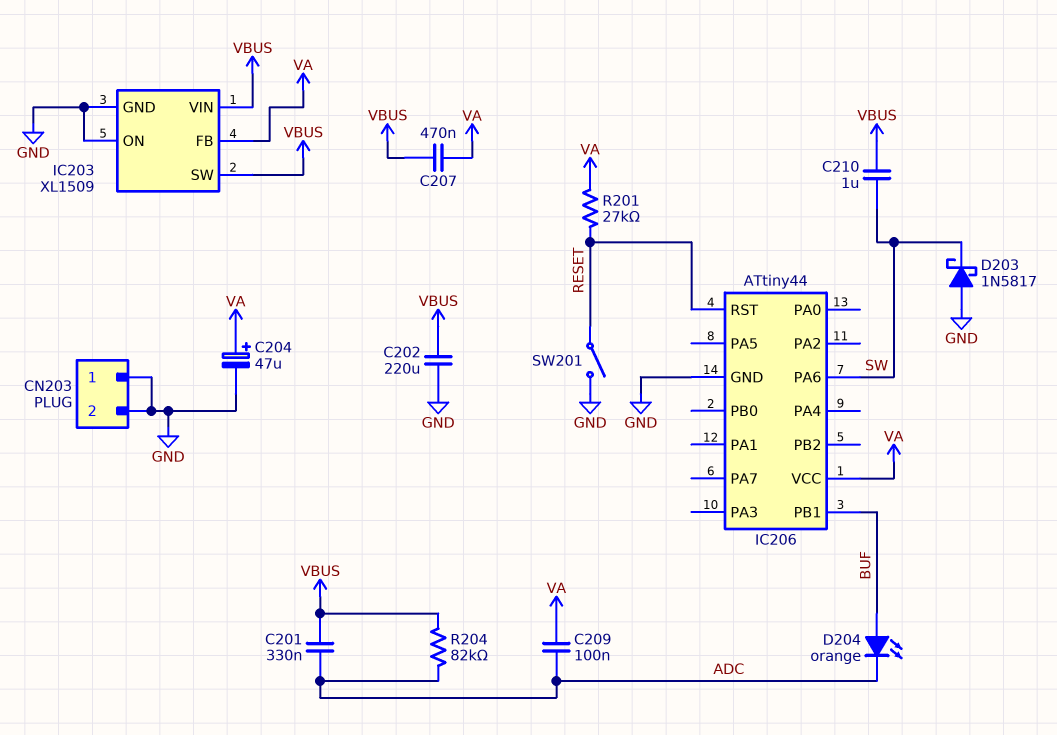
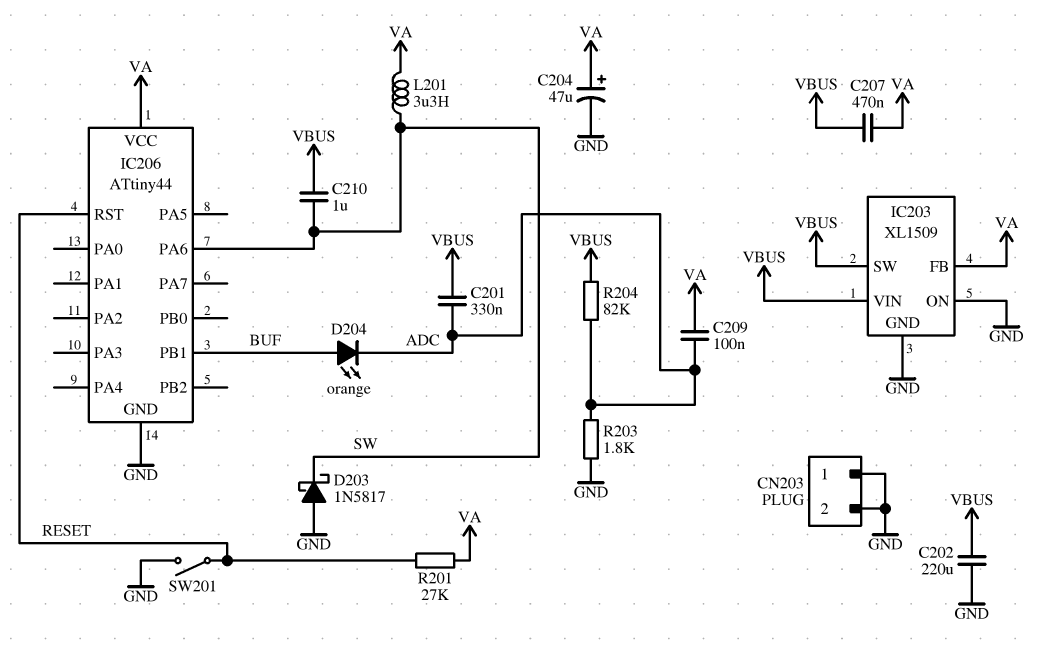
L201: none -> 3.3uH (SW, VA)
R203: none -> 1.8k (ADC, GND)

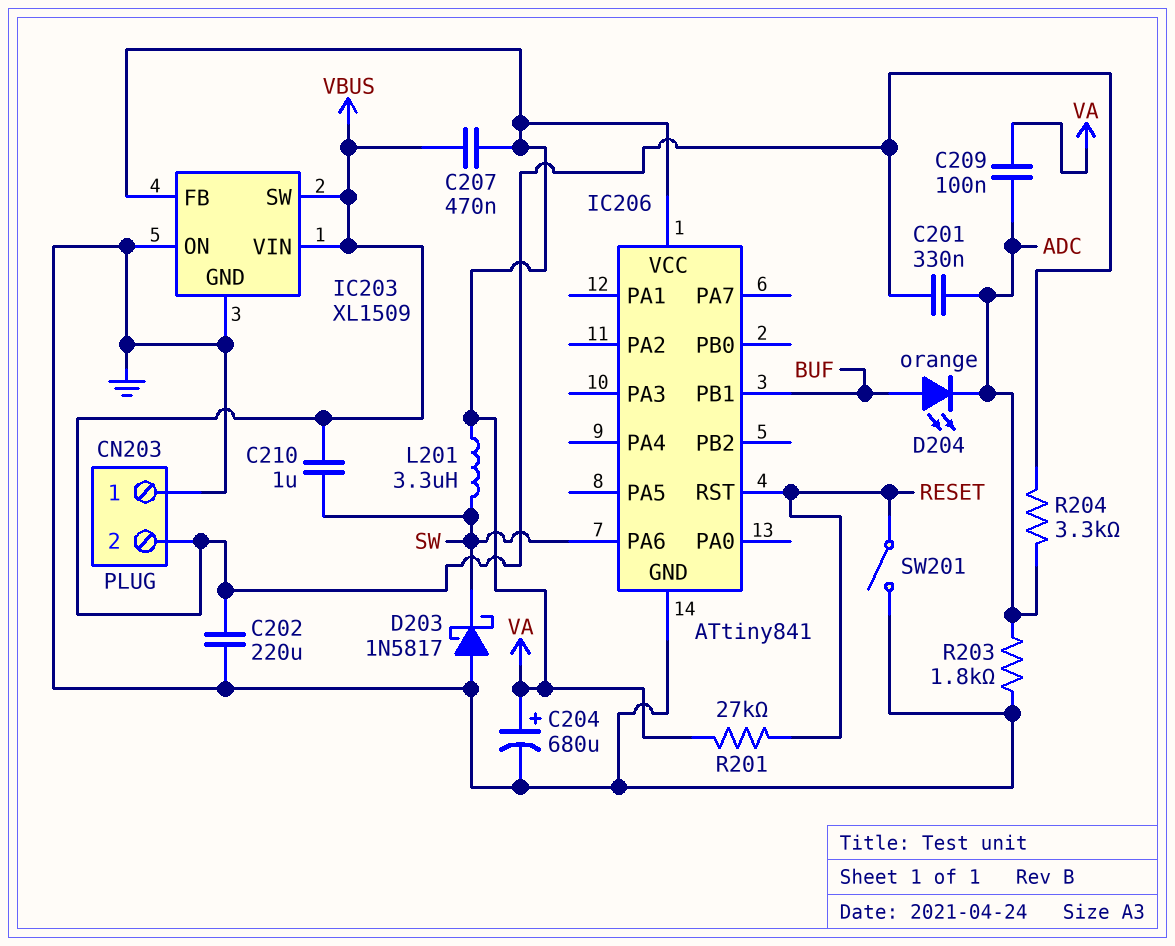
C204: 47uF (plus VA, minus GND) -> 680uF (plus VA, minus GND)
CN203 pin 2: GND -> VBUS
IC206: ATtiny44 -> ATtiny841
R204: 82k (ADC, VBUS) -> 3.3k (ADC, VBUS)

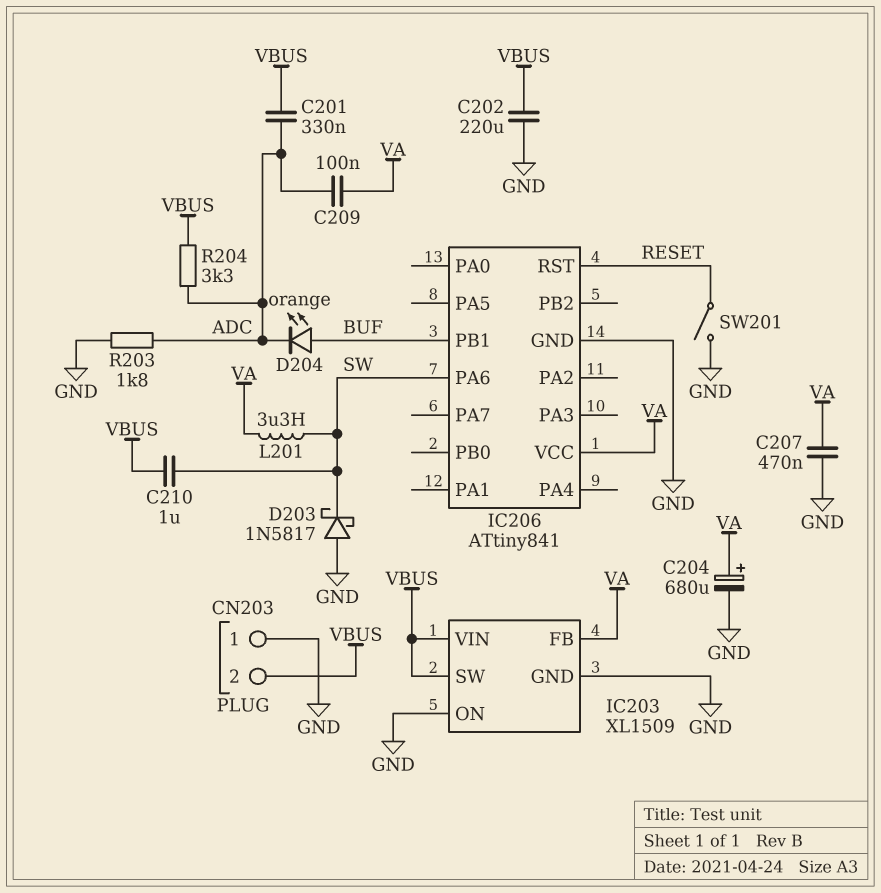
C207: 470nF (VA, VBUS) -> 470nF (GND, VA)
R201: 27k (RESET, VA) -> none

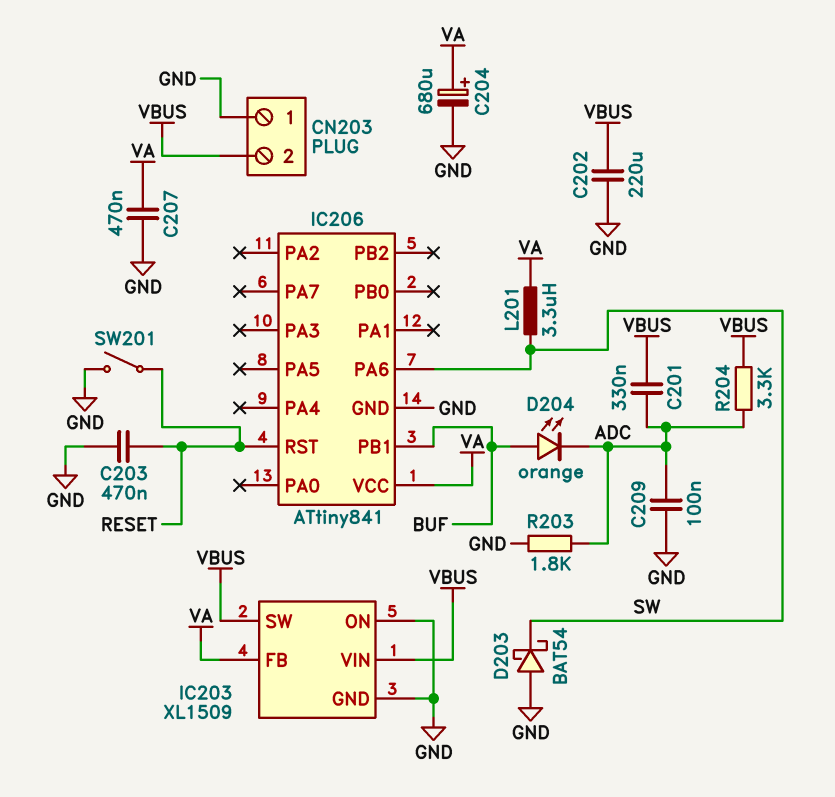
C203: none -> 470nF (GND, RESET)
C209: 100nF (ADC, VA) -> 100nF (ADC, GND)
C210: 1uF (SW, VBUS) -> none
D203: schottky 1N5817 (A GND, K SW) -> schottky BAT54 (A GND, K SW)

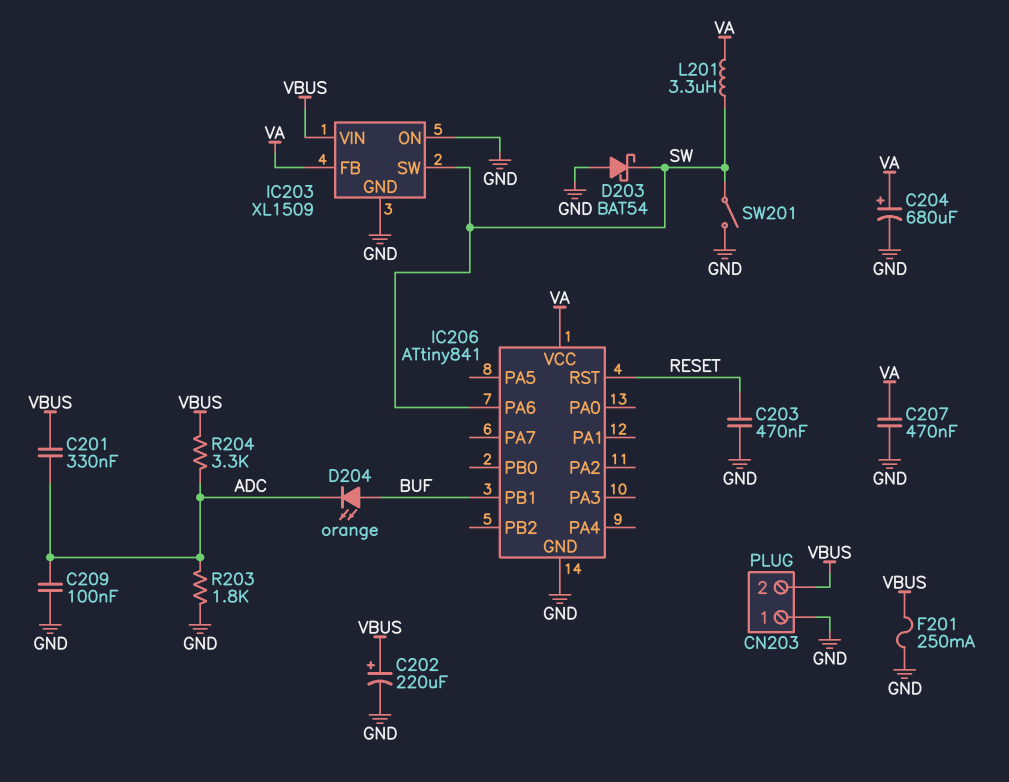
C202: 220uF (GND, VBUS) -> 220uF (plus VBUS, minus GND)
F201: none -> 250mA (GND, VBUS)
IC203 pin SW: VBUS -> SW
SW201: switch (GND, RESET) -> switch (GND, SW)

